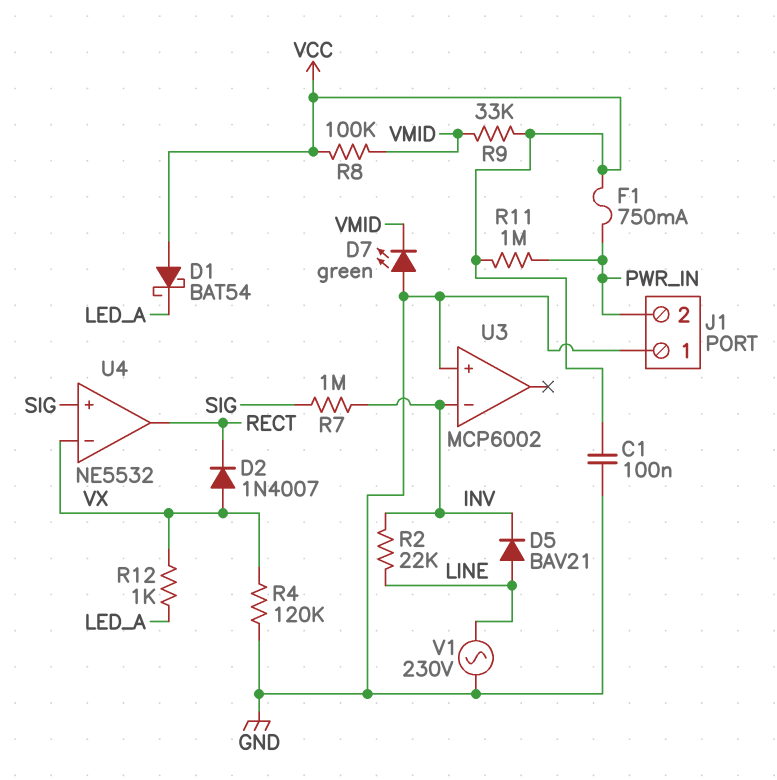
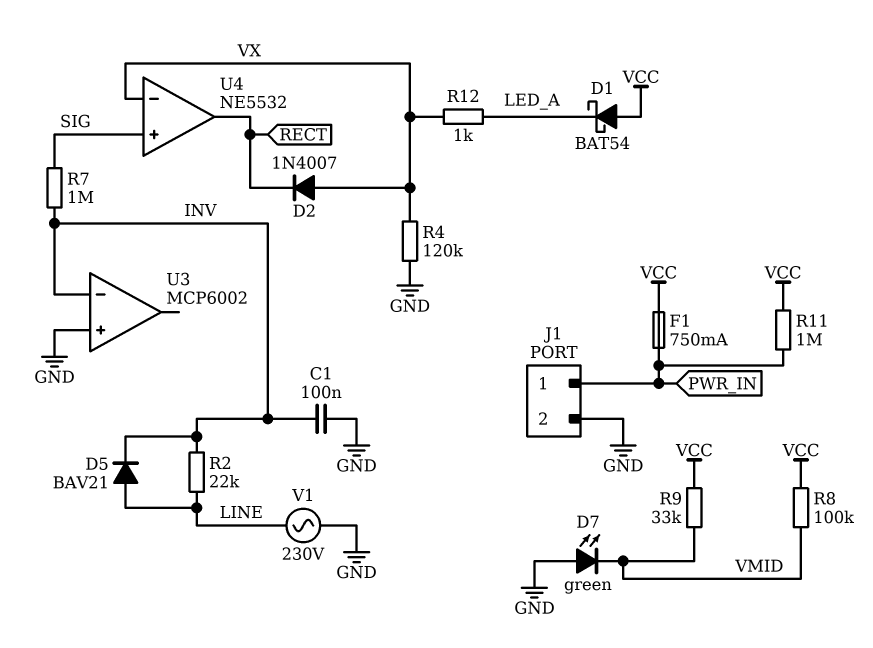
C1: 100nF (GND, VCC) -> 100nF (GND, INV)
J1 pin 1: GND -> PWR_IN
J1 pin 2: PWR_IN -> GND

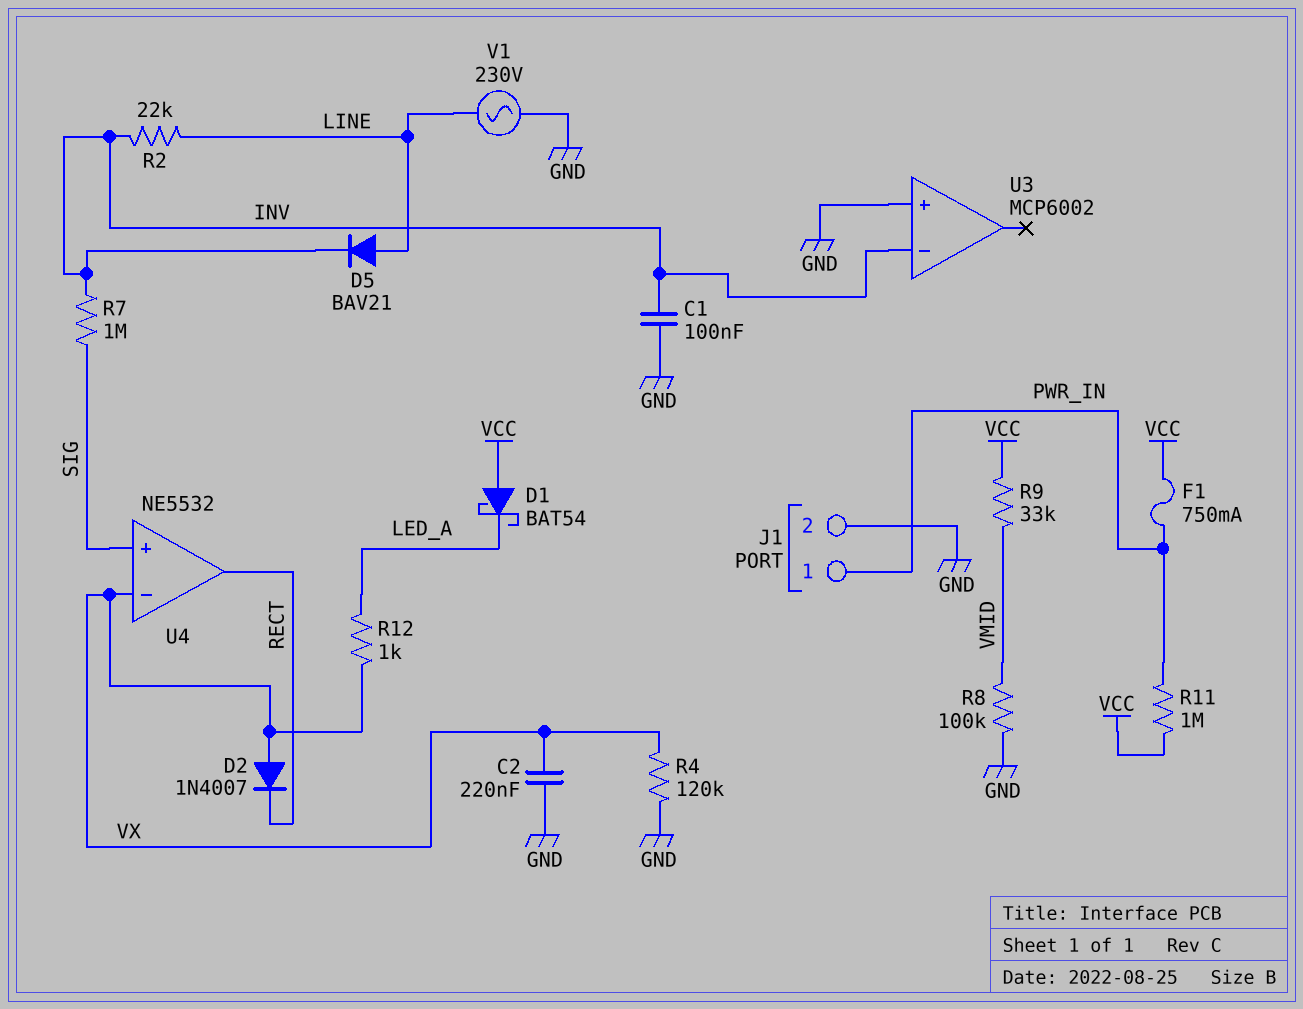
C2: none -> 220nF (GND, VX)
D7: LED green (A GND, K VMID) -> none
R8: 100k (VCC, VMID) -> 100k (GND, VMID)

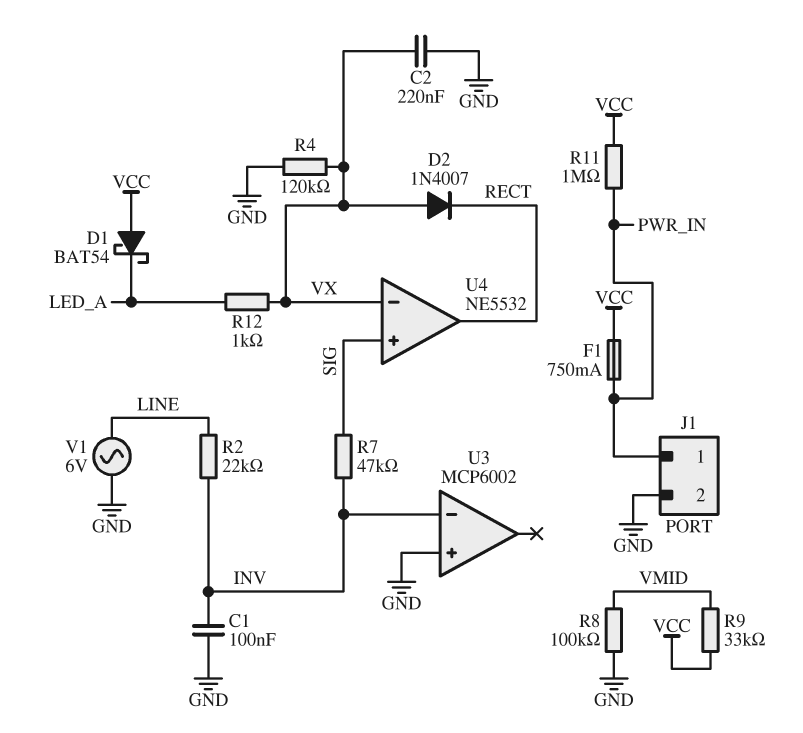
D5: diode BAV21 (A LINE, K INV) -> none
R7: 1M (INV, SIG) -> 47k (INV, SIG)
V1: AC 230V (GND, LINE) -> AC 6V (GND, LINE)

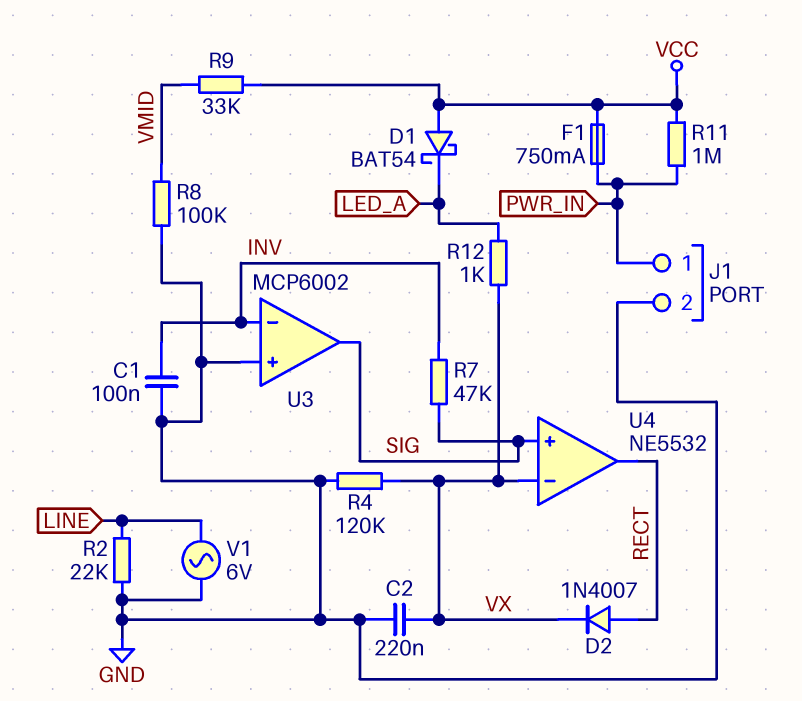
D2: diode 1N4007 (A VX, K RECT) -> diode 1N4007 (A RECT, K VX)
R2: 22k (INV, LINE) -> 22k (GND, LINE)
U3 pin out: none -> SIG

